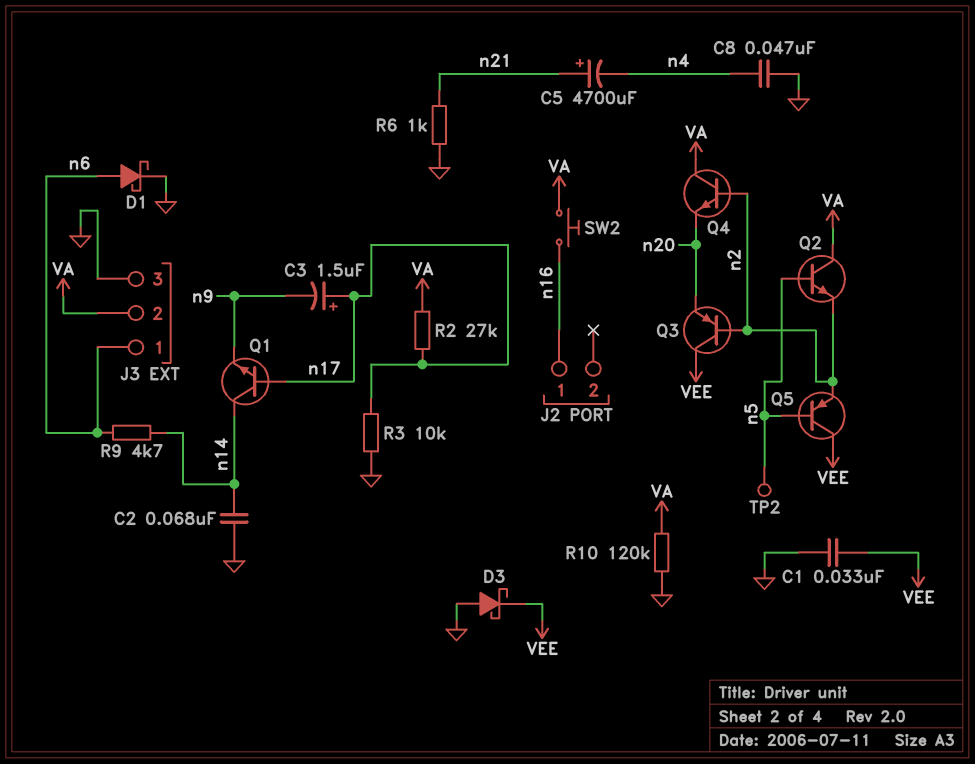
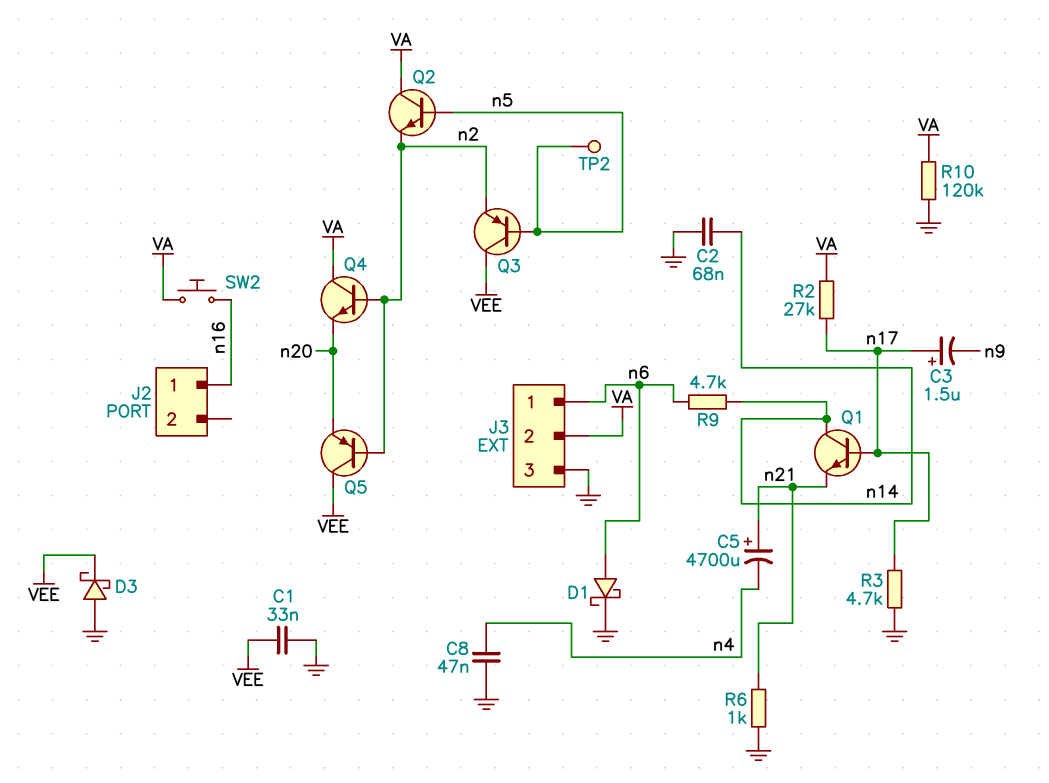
Q1: NPN (B n17, C n14, E n9) -> NPN (B n17, C n14, E n21)
Q3: PNP (B n2, C VEE, E n20) -> PNP (B n5, C VEE, E n2)
Q5: PNP (B n5, C VEE, E n2) -> PNP (B n2, C VEE, E n20)
R3: 10k (GND, n17) -> 4.7k (GND, n17)

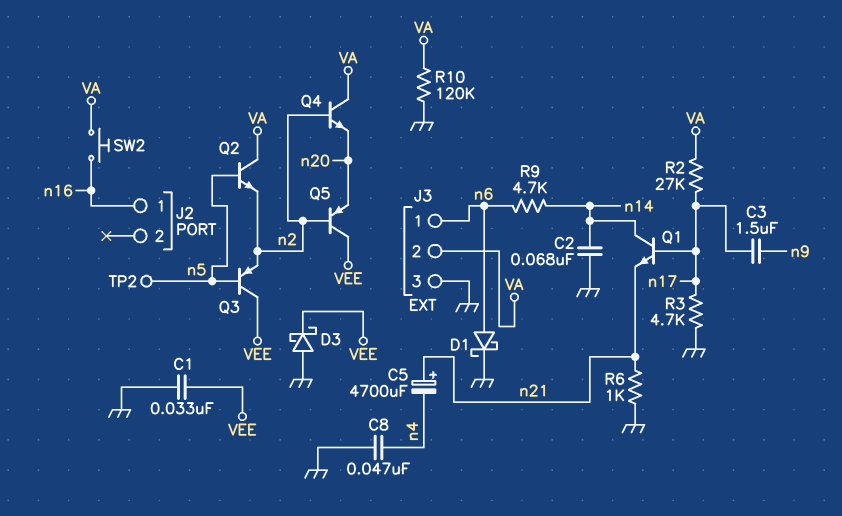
C3: 1.5uF (plus n17, minus n9) -> 1.5uF (n9, n17)

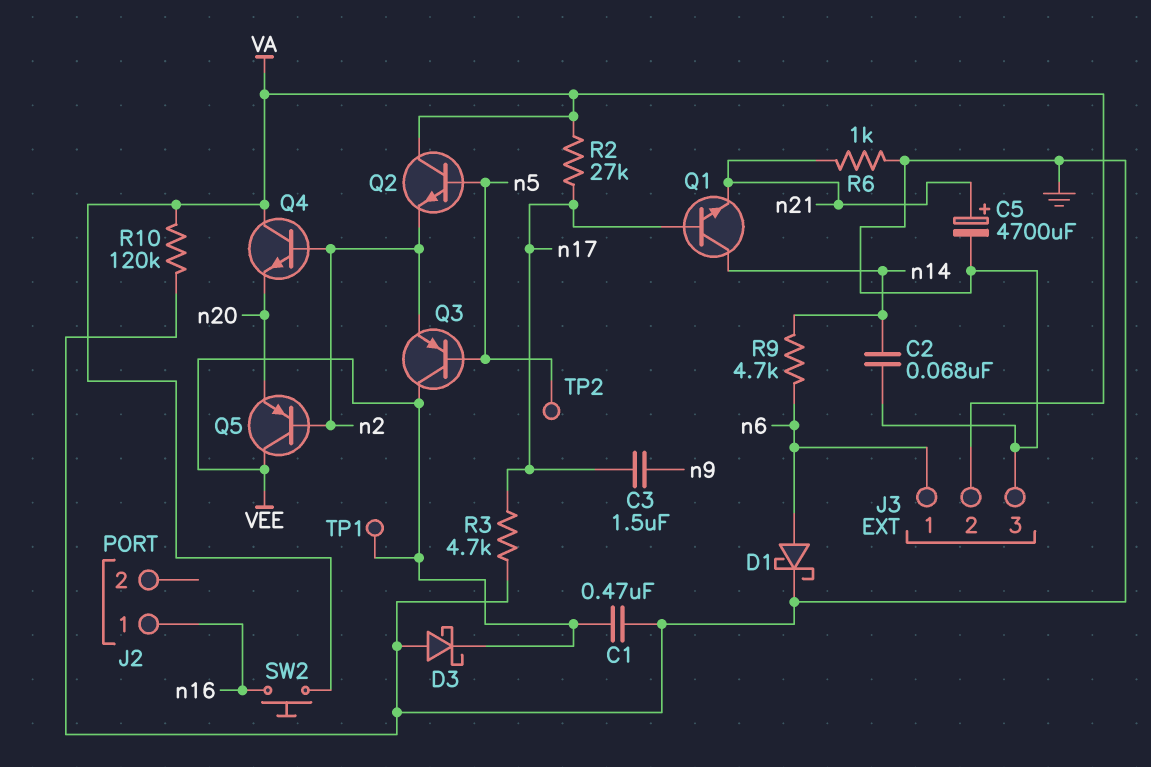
C1: 33nF (GND, VEE) -> 470nF (GND, VEE)
C5: 4700uF (plus n21, minus n4) -> 4700uF (plus n21, minus GND)
C8: 47nF (GND, n4) -> none
TP1: none -> test point (VEE)

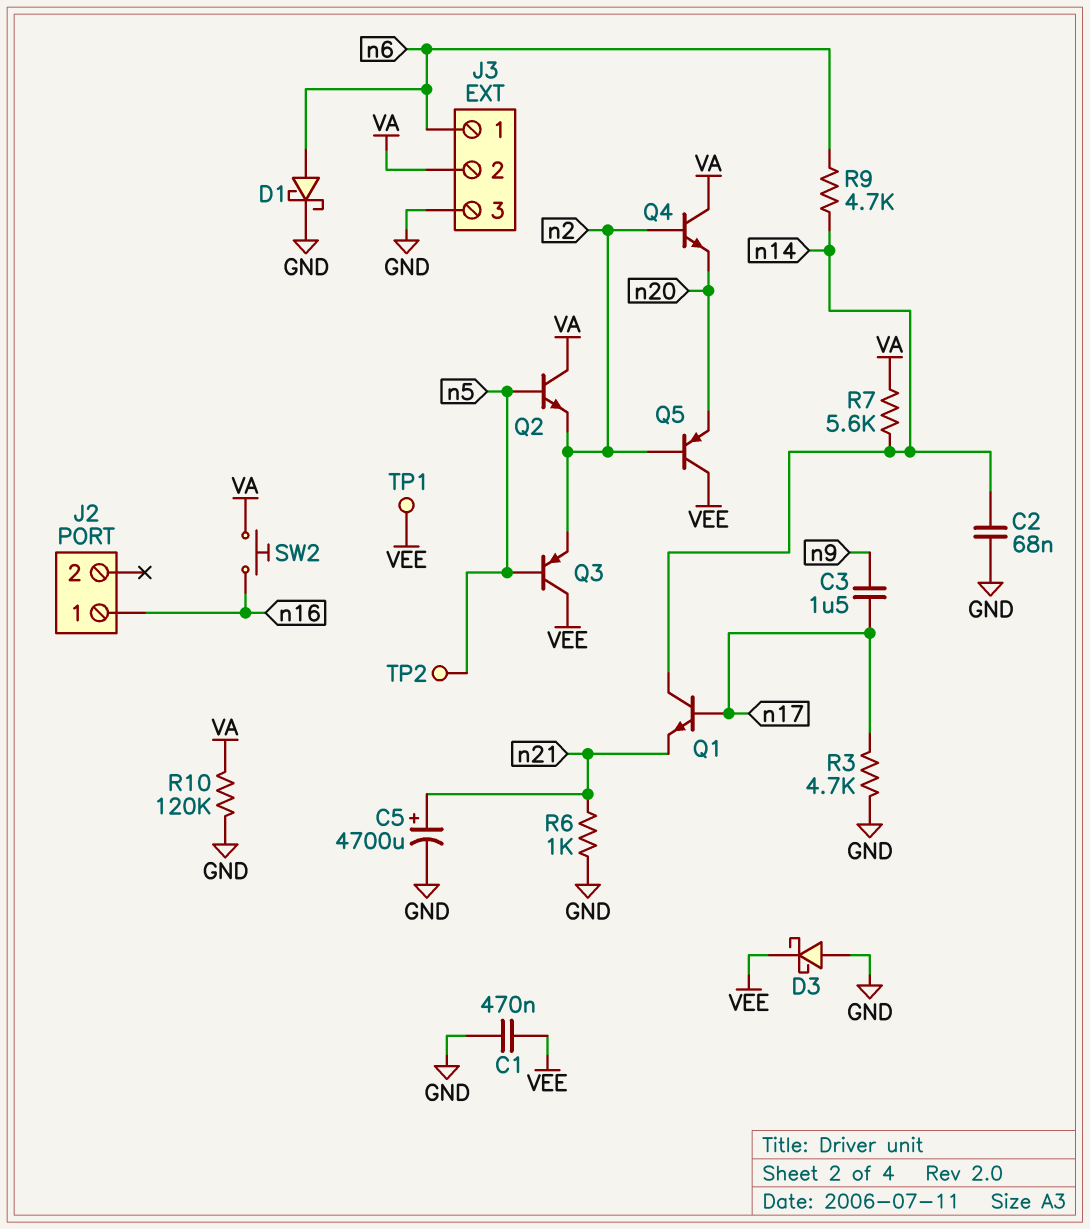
R2: 27k (VA, n17) -> none
R7: none -> 5.6k (VA, n14)

